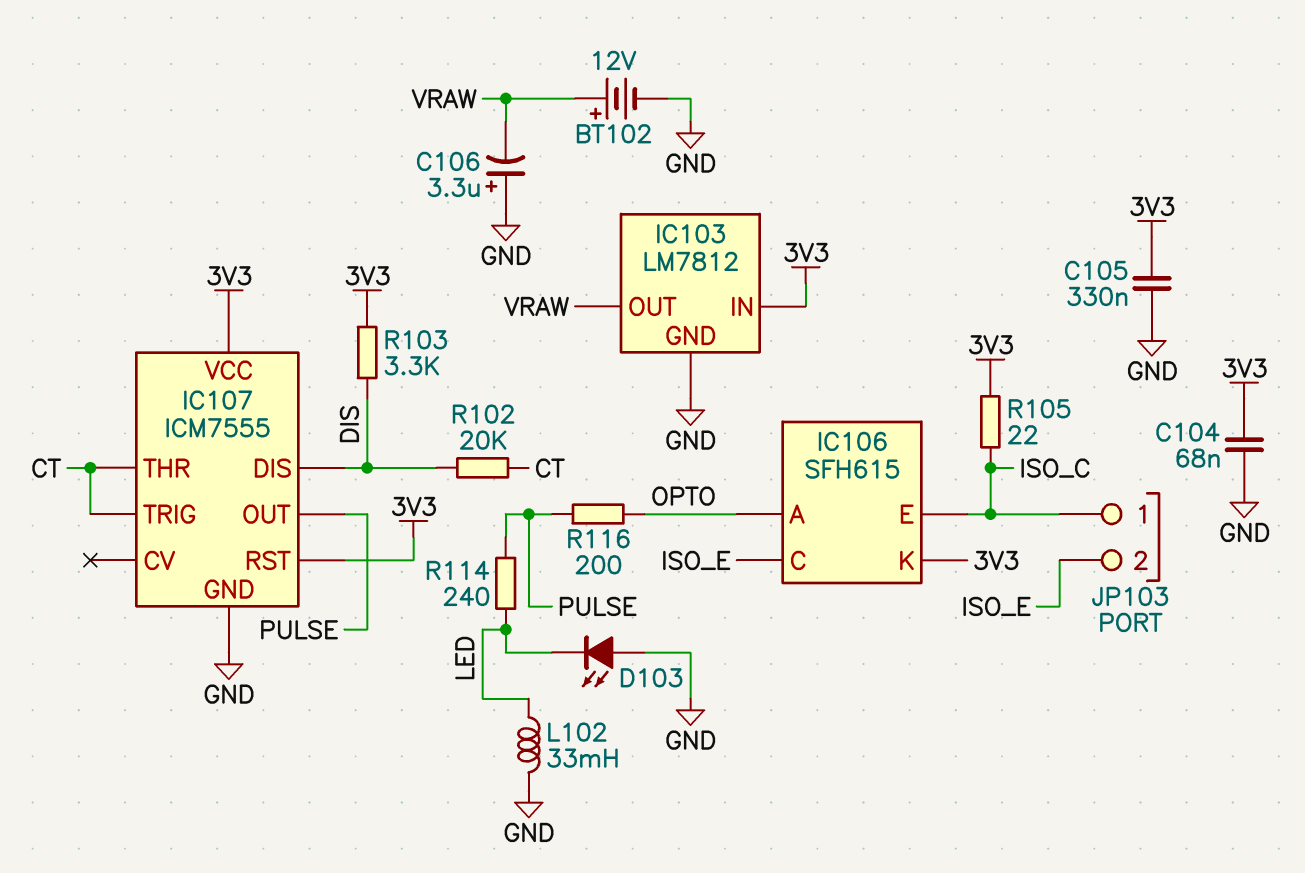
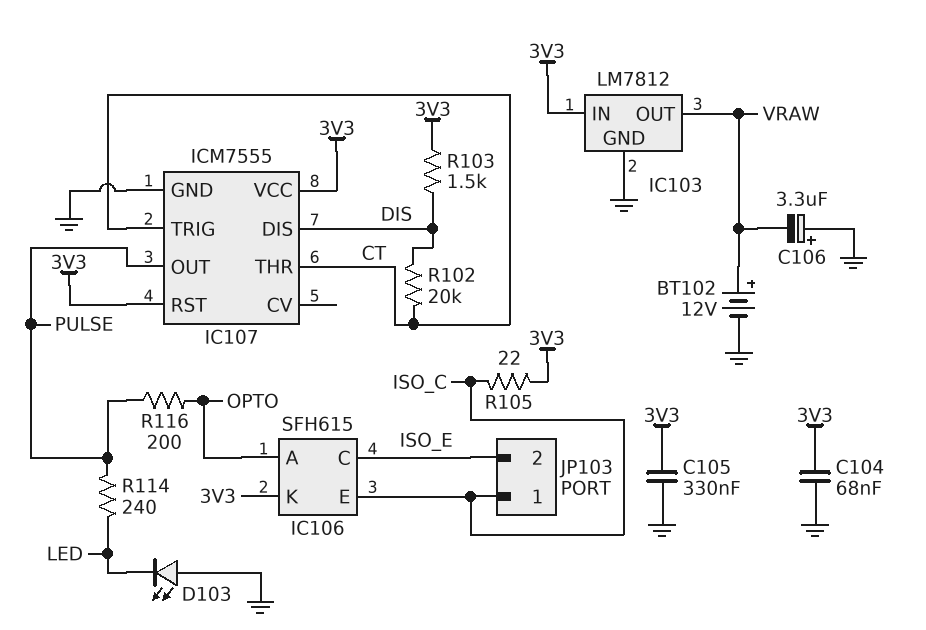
L102: 33mH (GND, LED) -> none
R103: 3.3k (3V3, DIS) -> 1.5k (3V3, DIS)

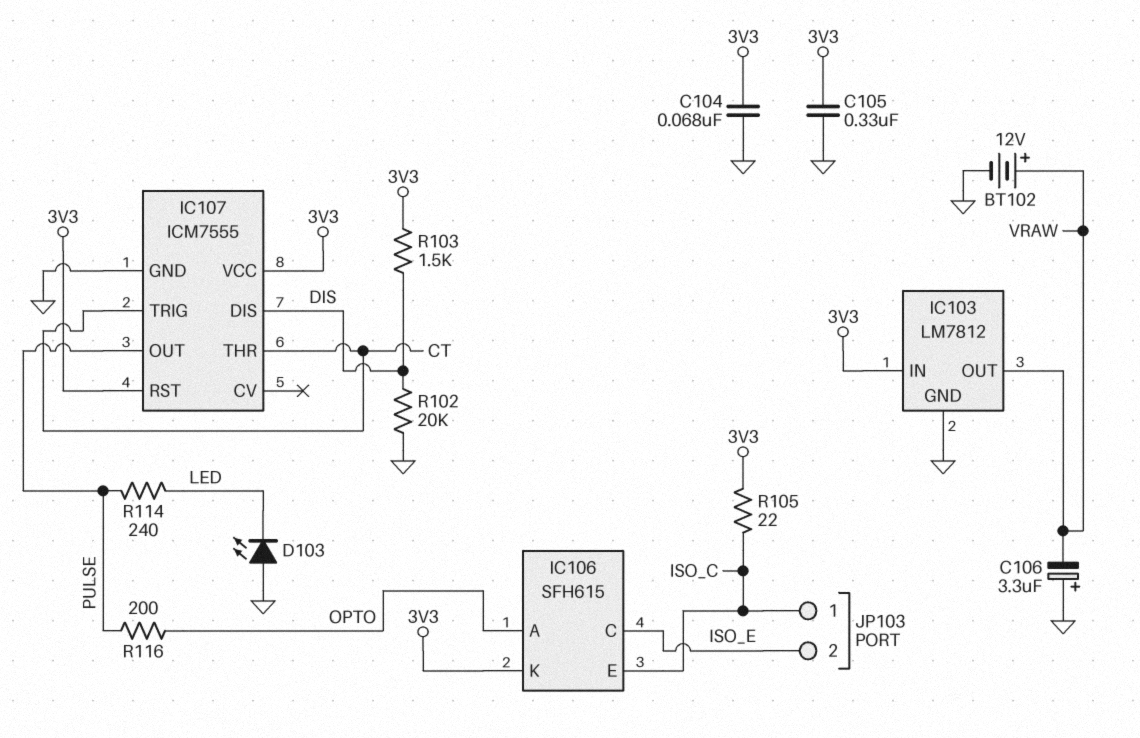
R102: 20k (CT, DIS) -> 20k (DIS, GND)

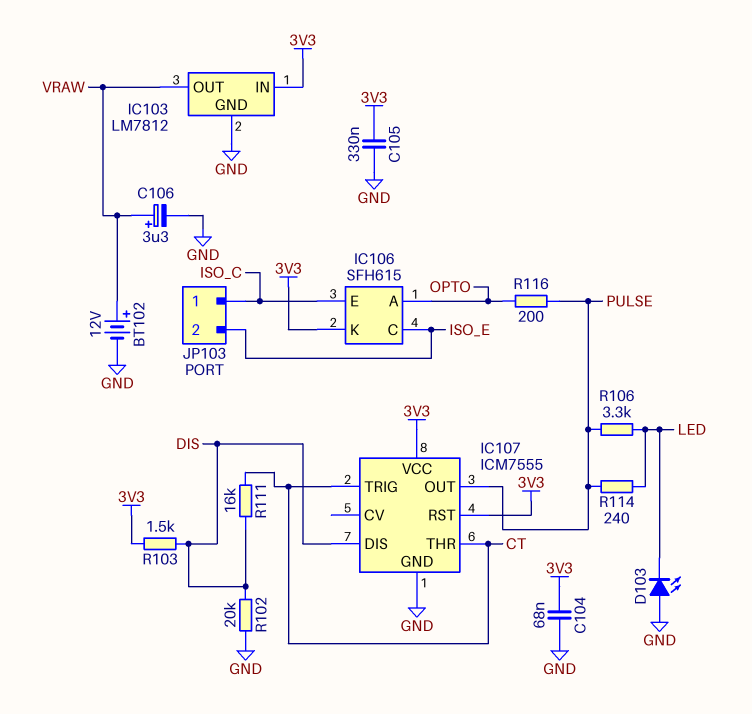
C106: 3.3uF (plus GND, minus VRAW) -> 3.3uF (plus VRAW, minus GND)
R105: 22 (3V3, ISO_C) -> none
R106: none -> 3.3k (LED, PULSE)
R111: none -> 16k (CT, DIS)

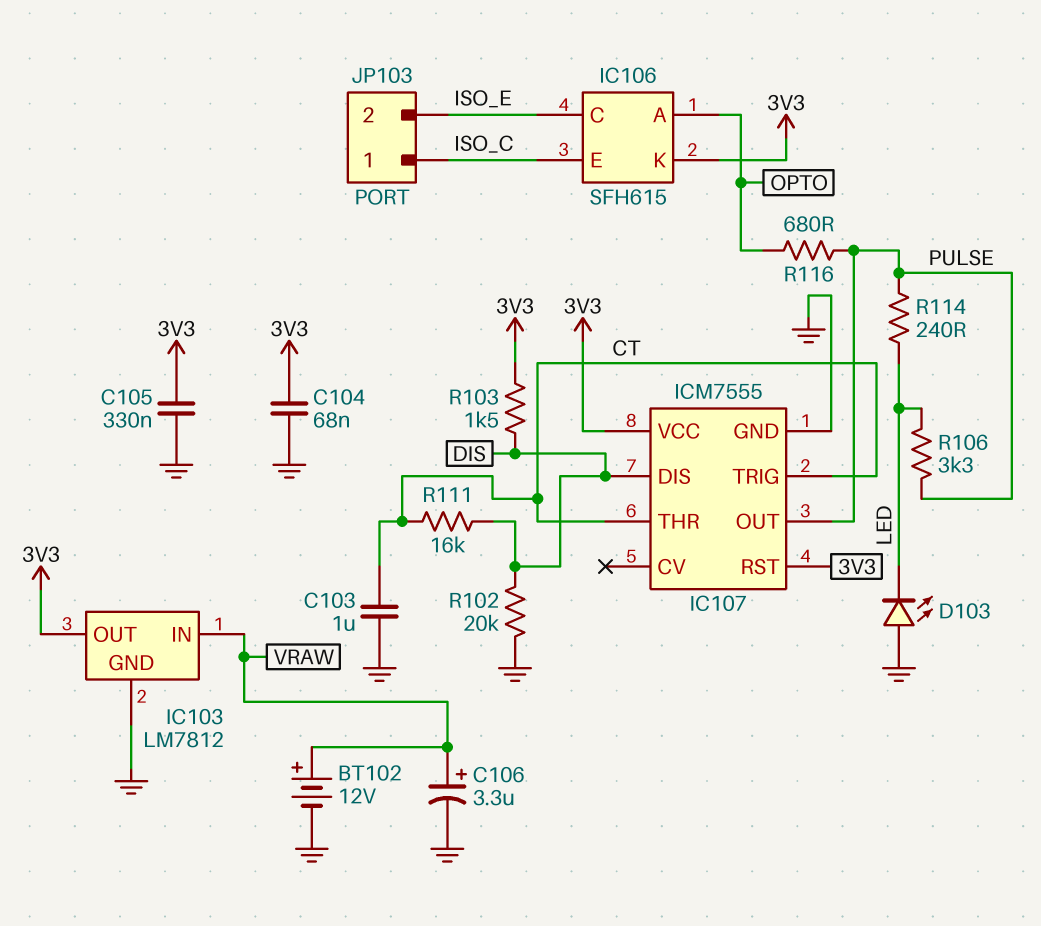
C103: none -> 1uF (CT, GND)
IC103 pin IN: 3V3 -> VRAW
IC103 pin OUT: VRAW -> 3V3
R116: 200 (OPTO, PULSE) -> 680 (OPTO, PULSE)

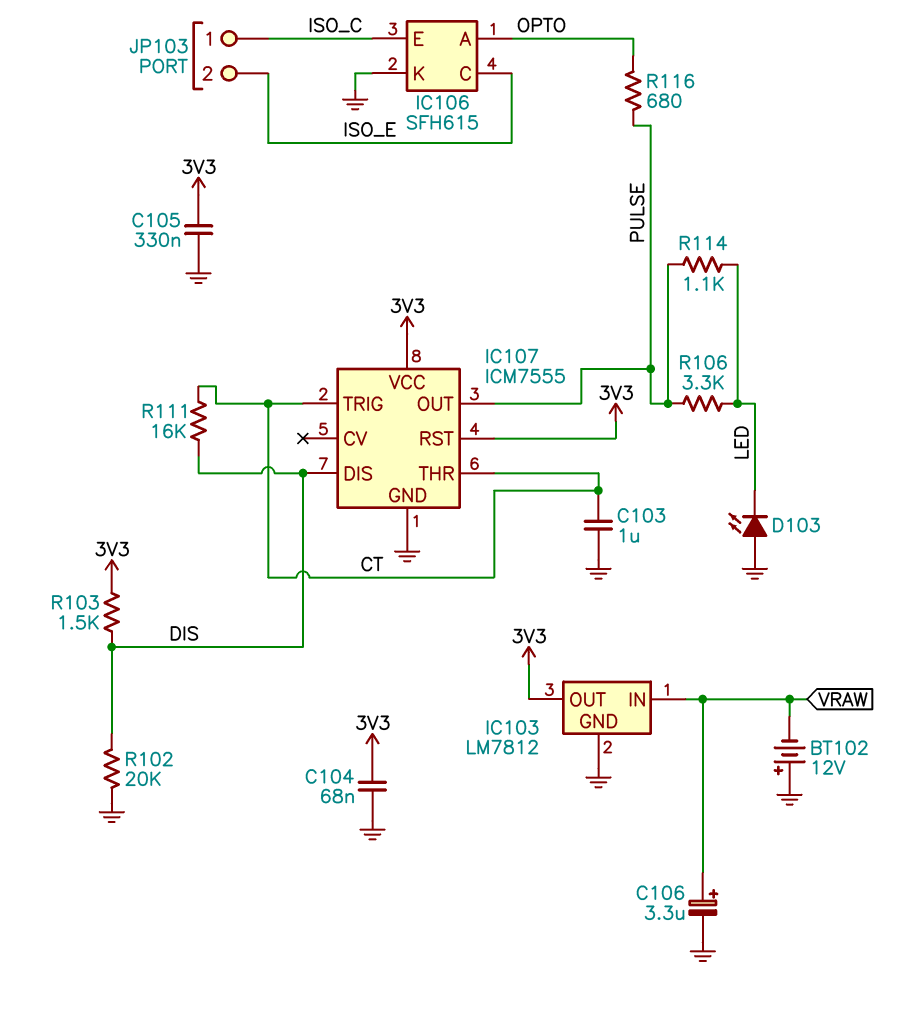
BT102: 12V (plus VRAW, minus GND) -> 12V (plus GND, minus VRAW)
IC106 pin K: 3V3 -> GND
R114: 240 (LED, PULSE) -> 1.1k (LED, PULSE)

